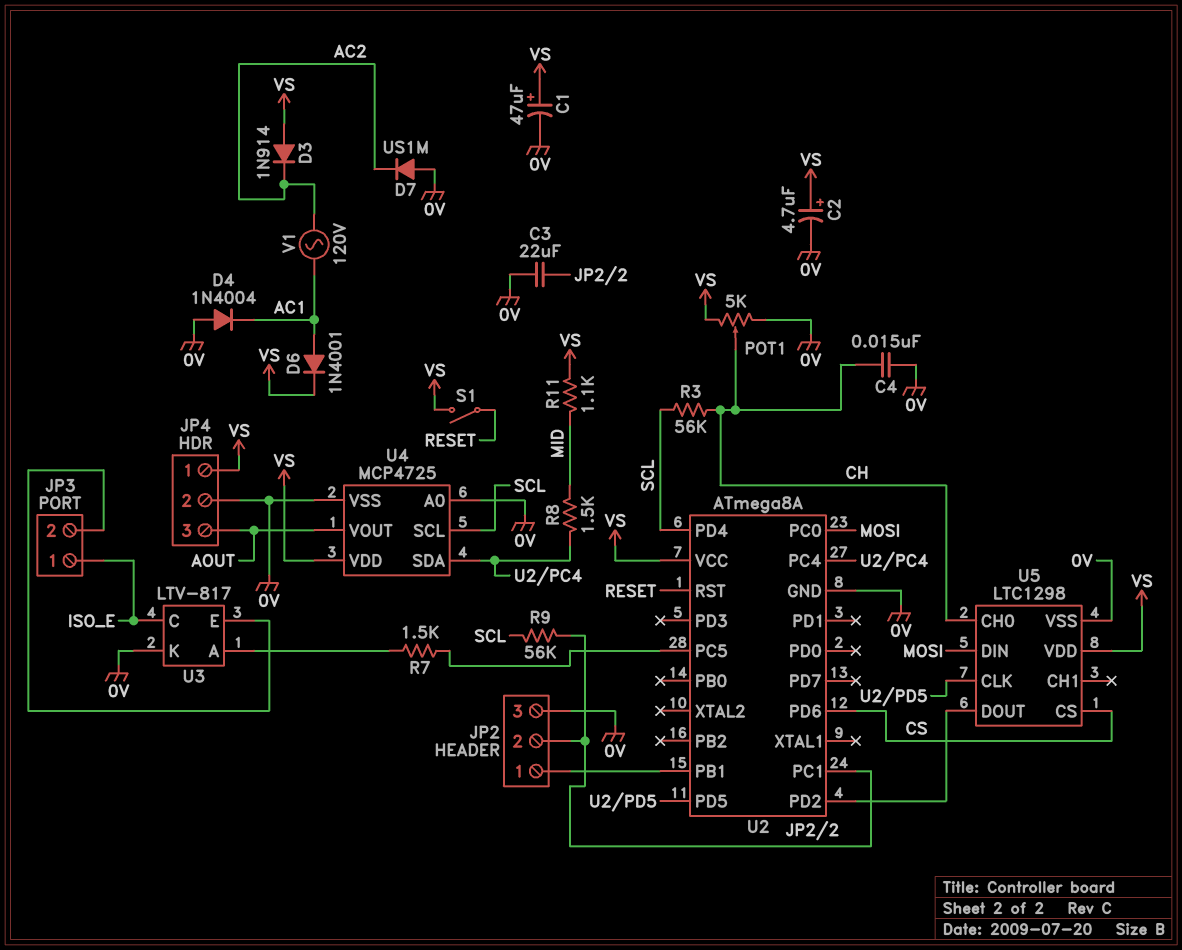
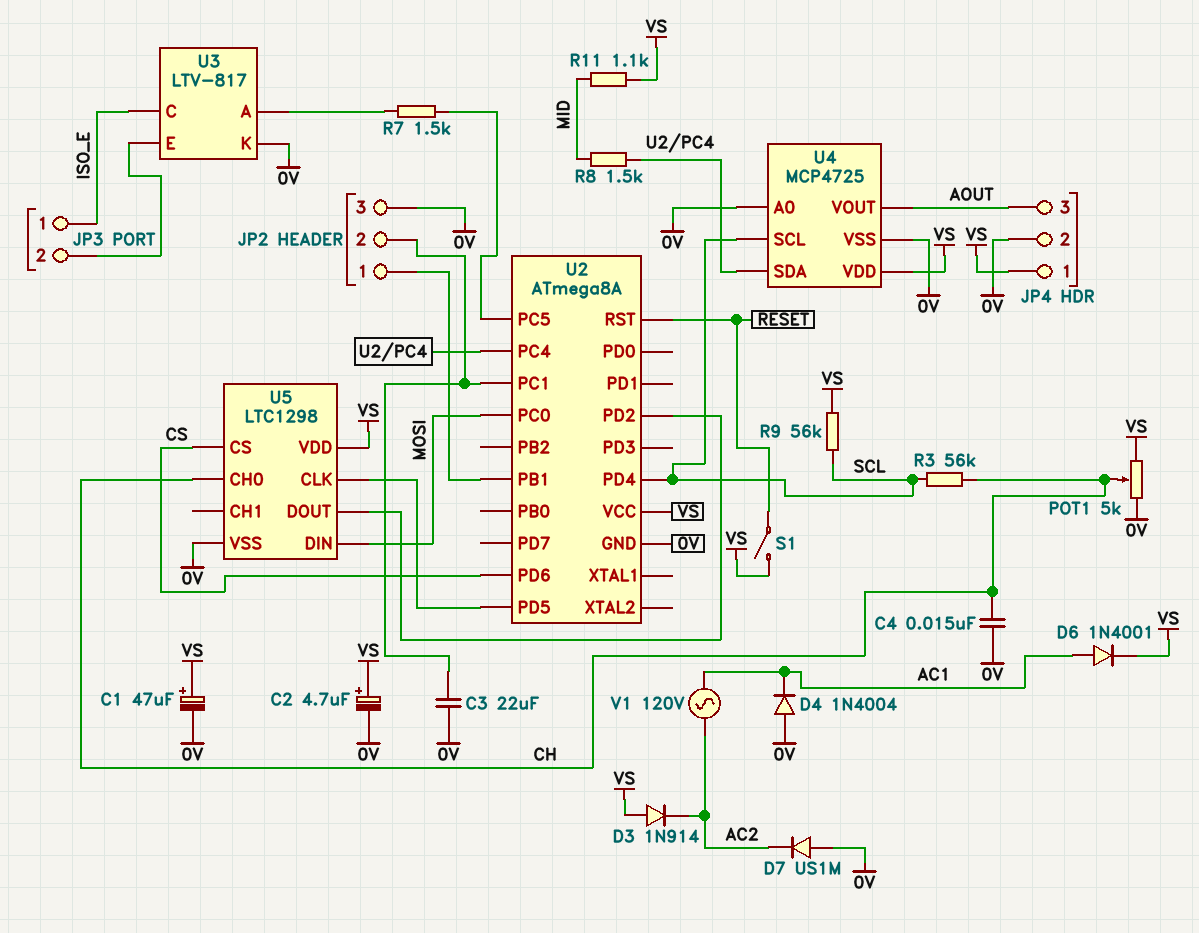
R9: 56k (JP2/2, SCL) -> 56k (SCL, VS)

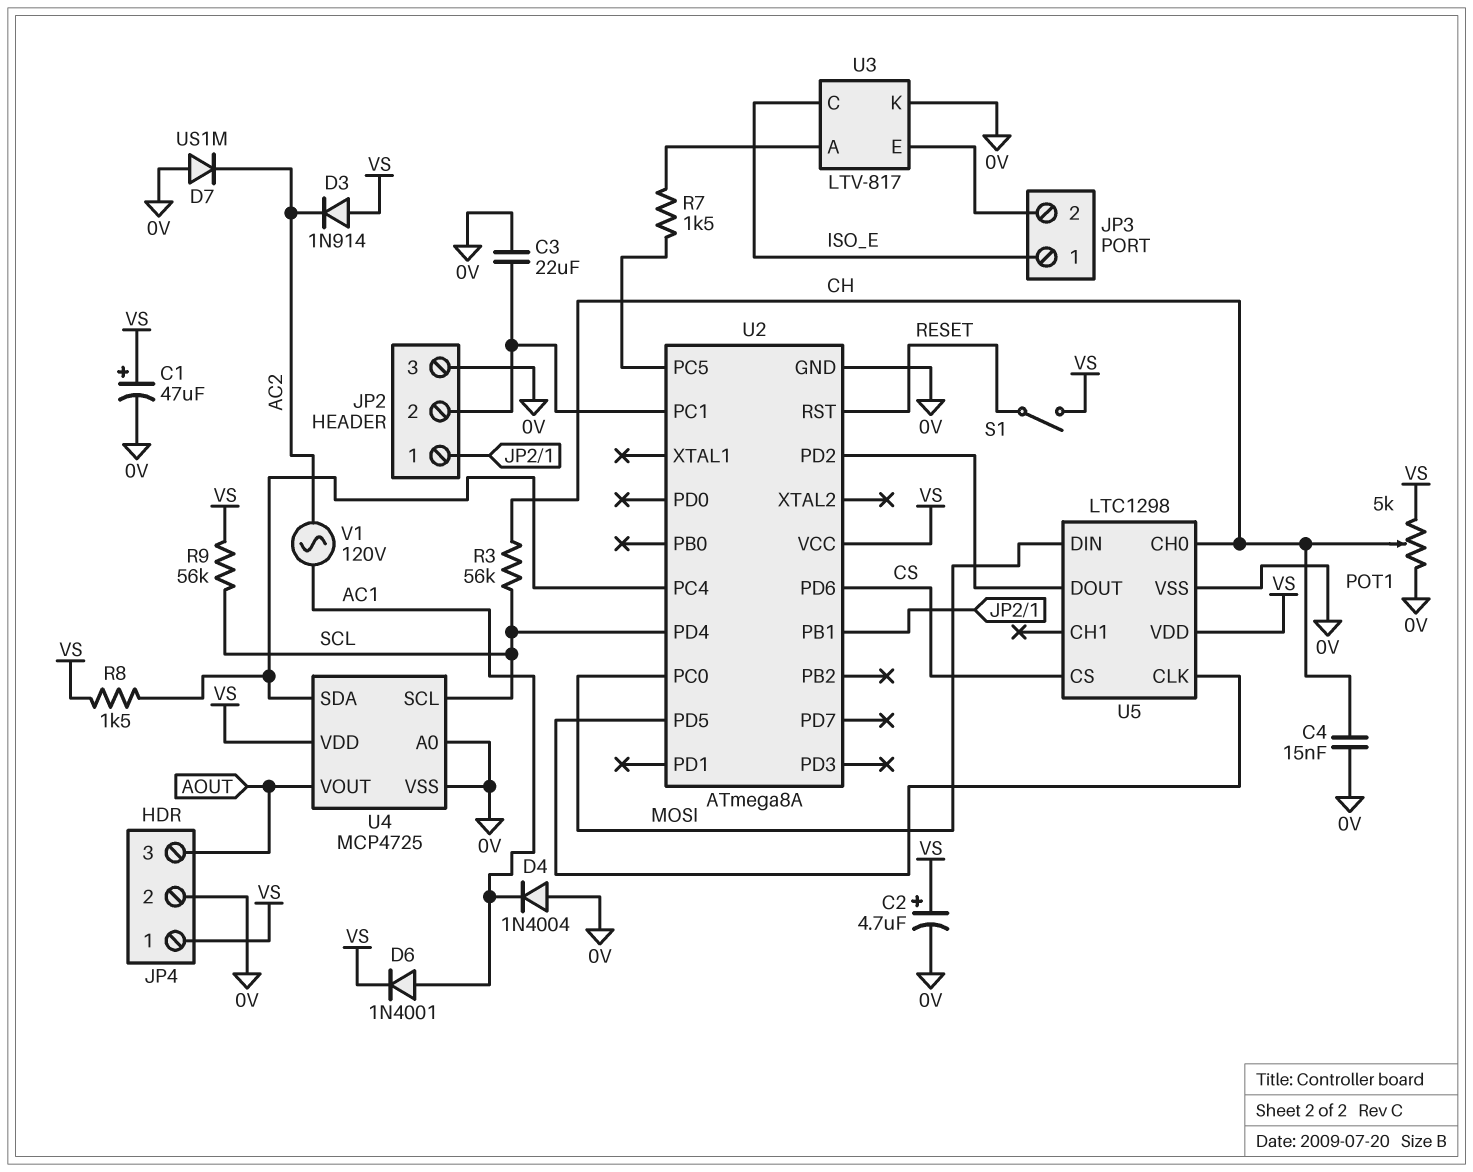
R8: 1.5k (MID, U2/PC4) -> 1.5k (U2/PC4, VS)
R11: 1.1k (MID, VS) -> none

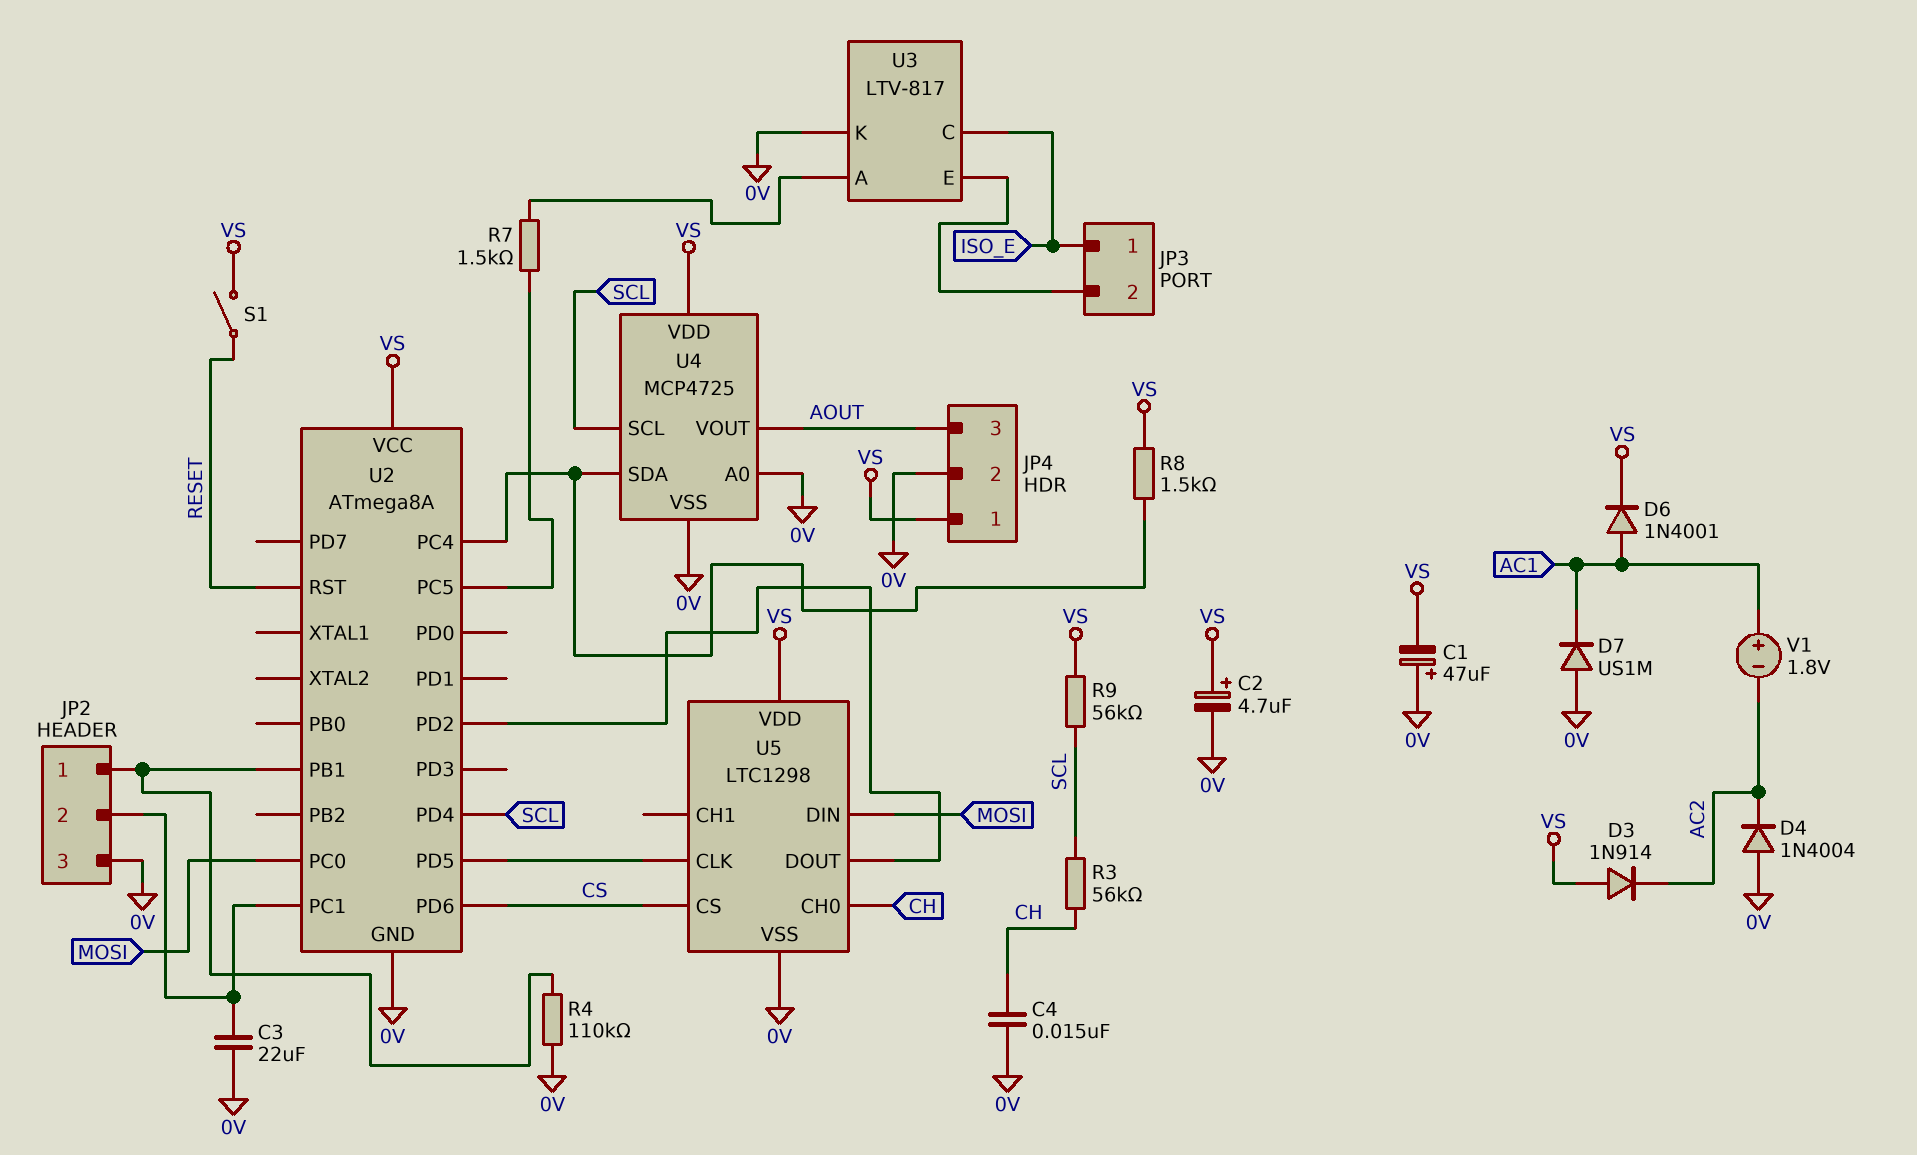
C1: 47uF (plus VS, minus 0V) -> 47uF (plus 0V, minus VS)
D4: diode 1N4004 (A 0V, K AC1) -> diode 1N4004 (A 0V, K AC2)
D7: diode US1M (A 0V, K AC2) -> diode US1M (A 0V, K AC1)
POT1: 5k (0V, VS, wiper CH) -> none
R4: none -> 110k (0V, JP2/1)
V1: AC 120V (AC1, AC2) -> 1.8V (plus AC1, minus AC2)

